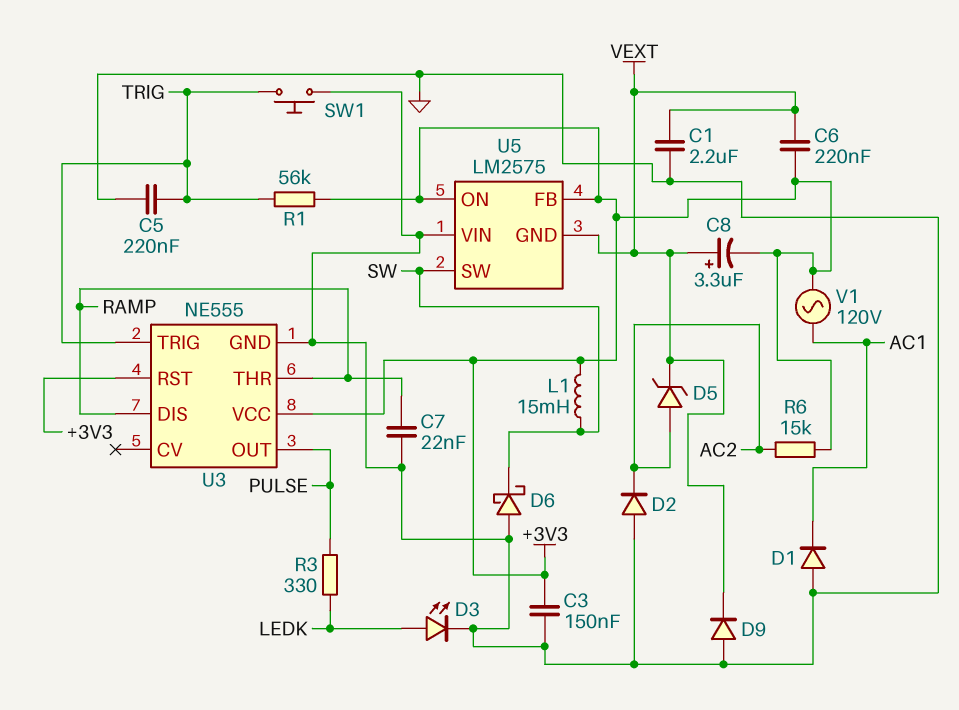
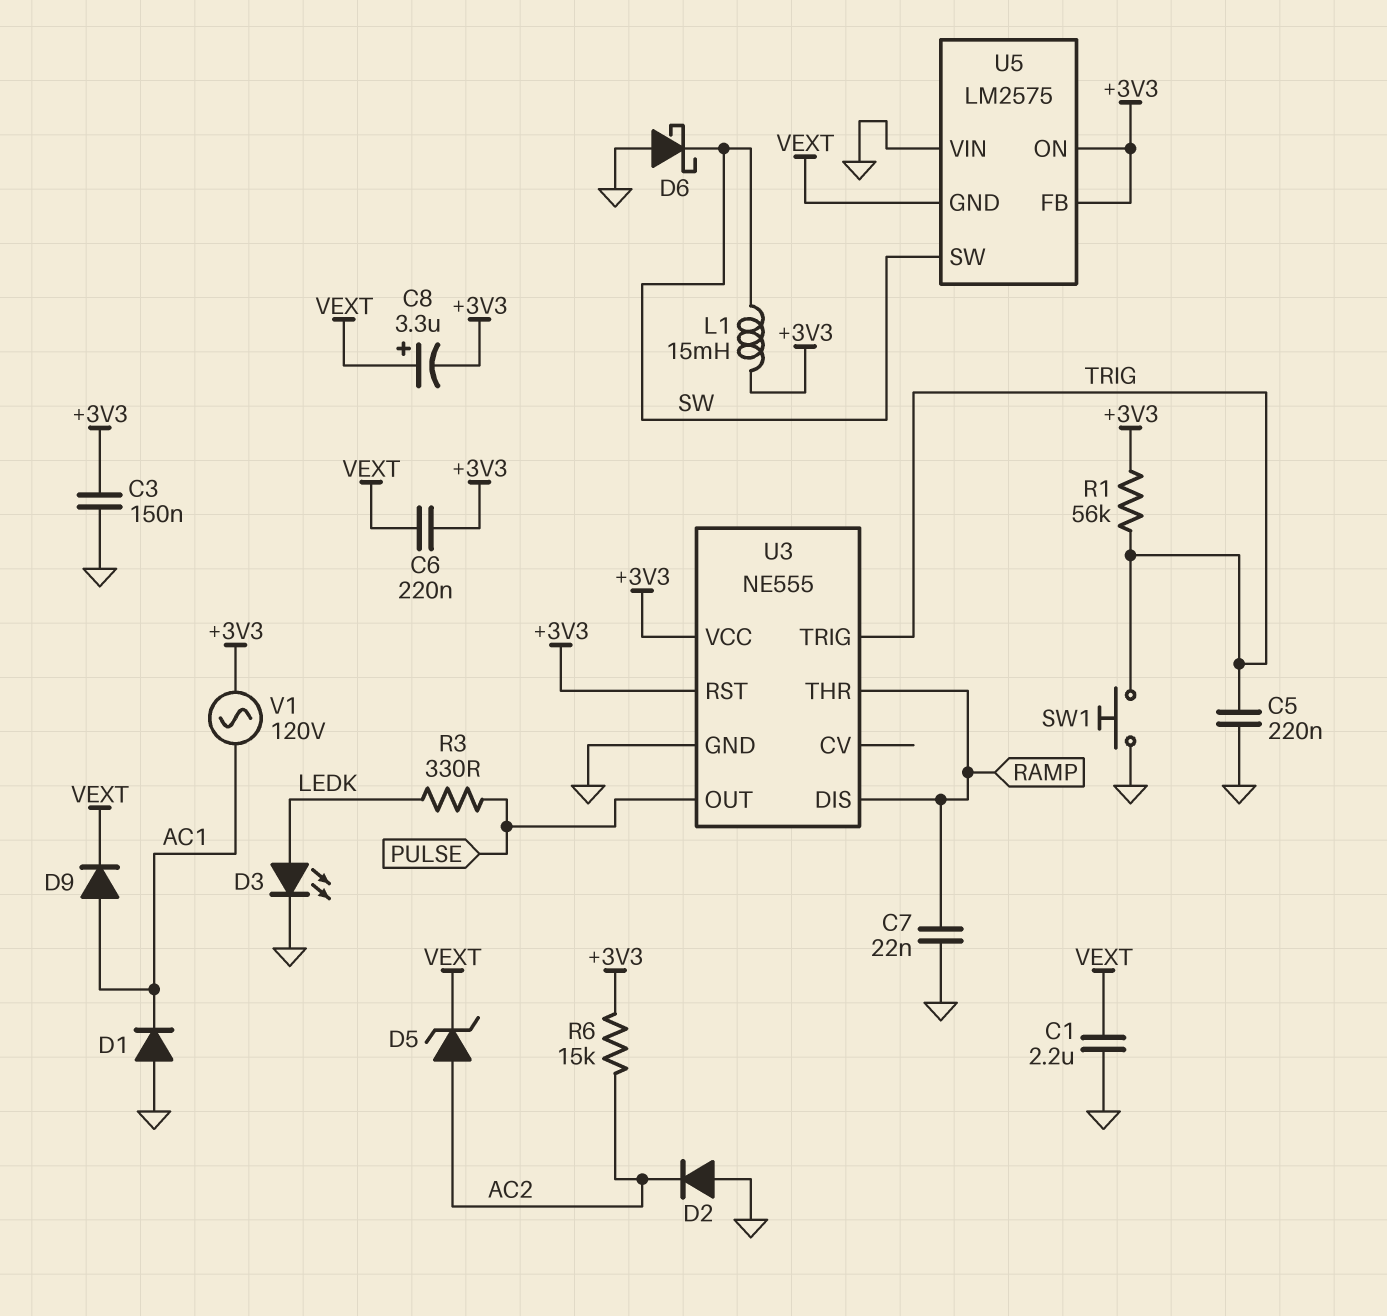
D9: diode (A GND, K VEXT) -> diode (A AC1, K VEXT)

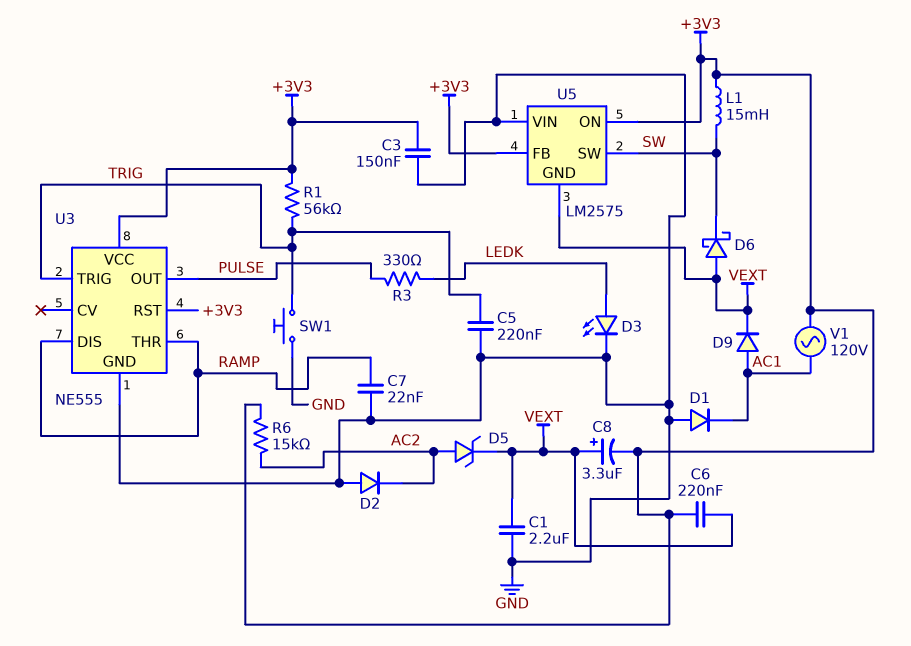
D6: schottky (A GND, K SW) -> schottky (A VEXT, K SW)

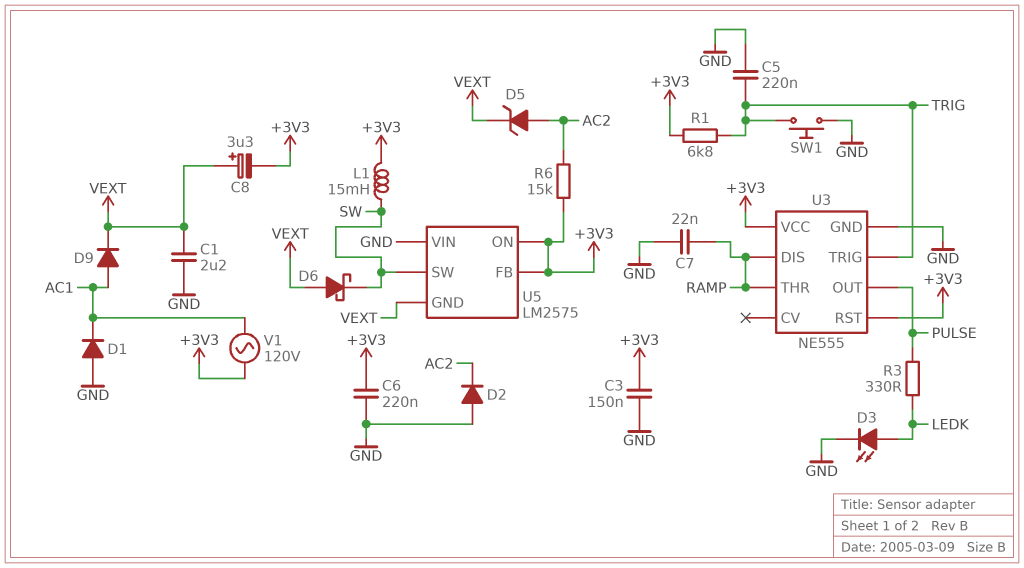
C6: 220nF (+3V3, VEXT) -> 220nF (+3V3, GND)
R1: 56k (+3V3, TRIG) -> 6.8k (+3V3, TRIG)

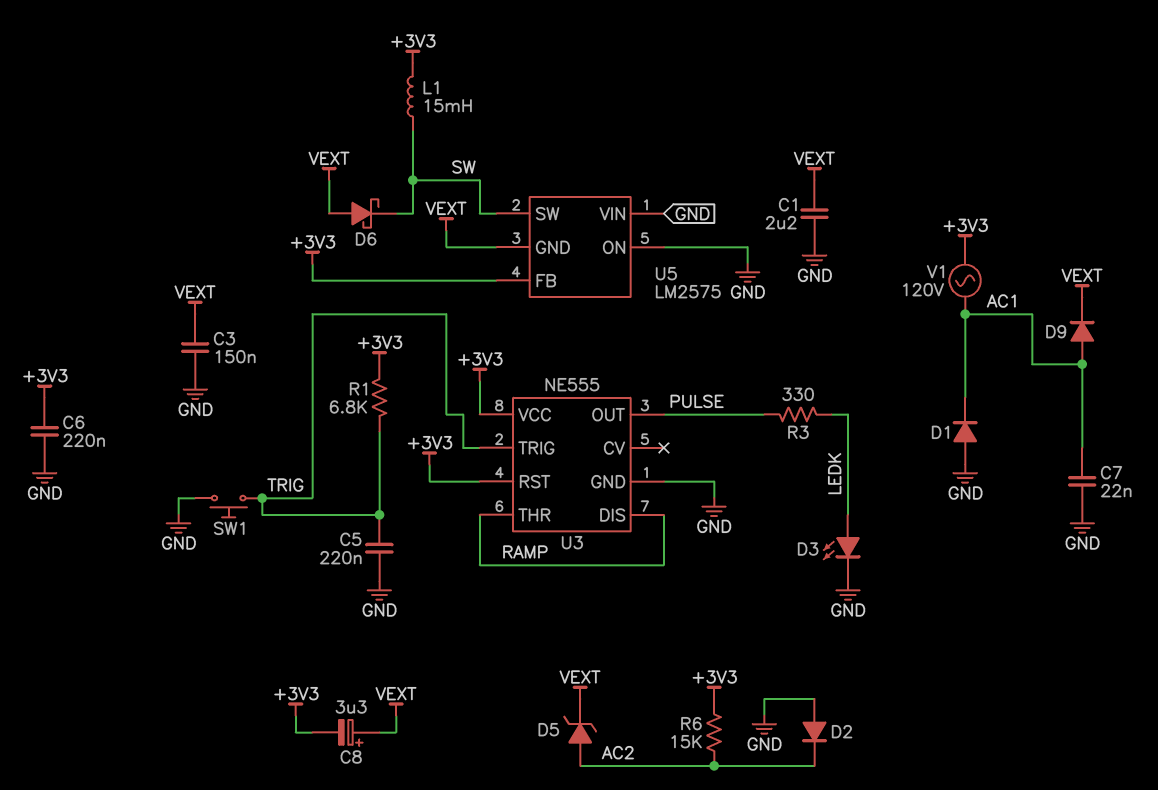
C3: 150nF (+3V3, GND) -> 150nF (GND, VEXT)
C7: 22nF (GND, RAMP) -> 22nF (AC1, GND)
U5 pin ON: +3V3 -> GND

